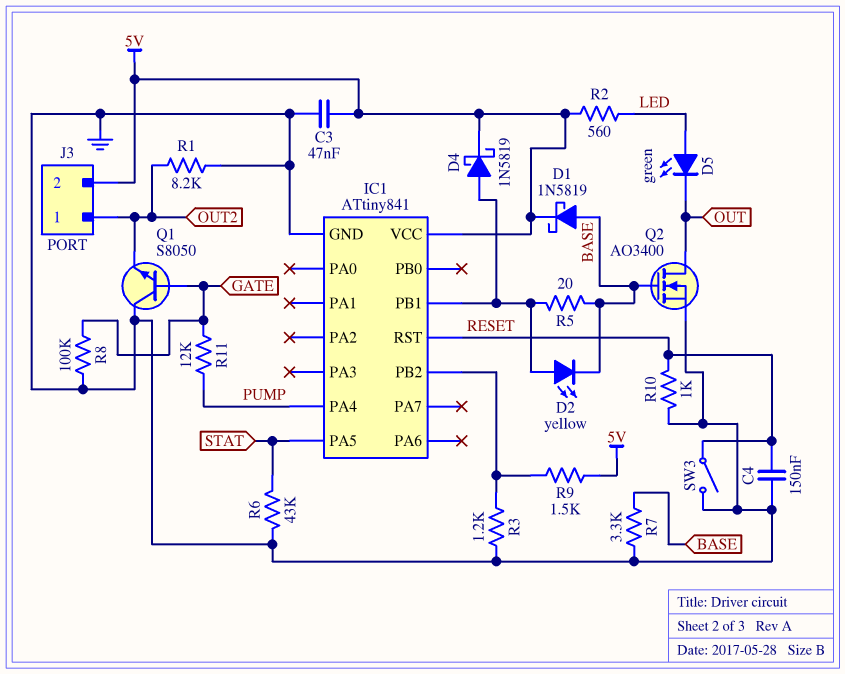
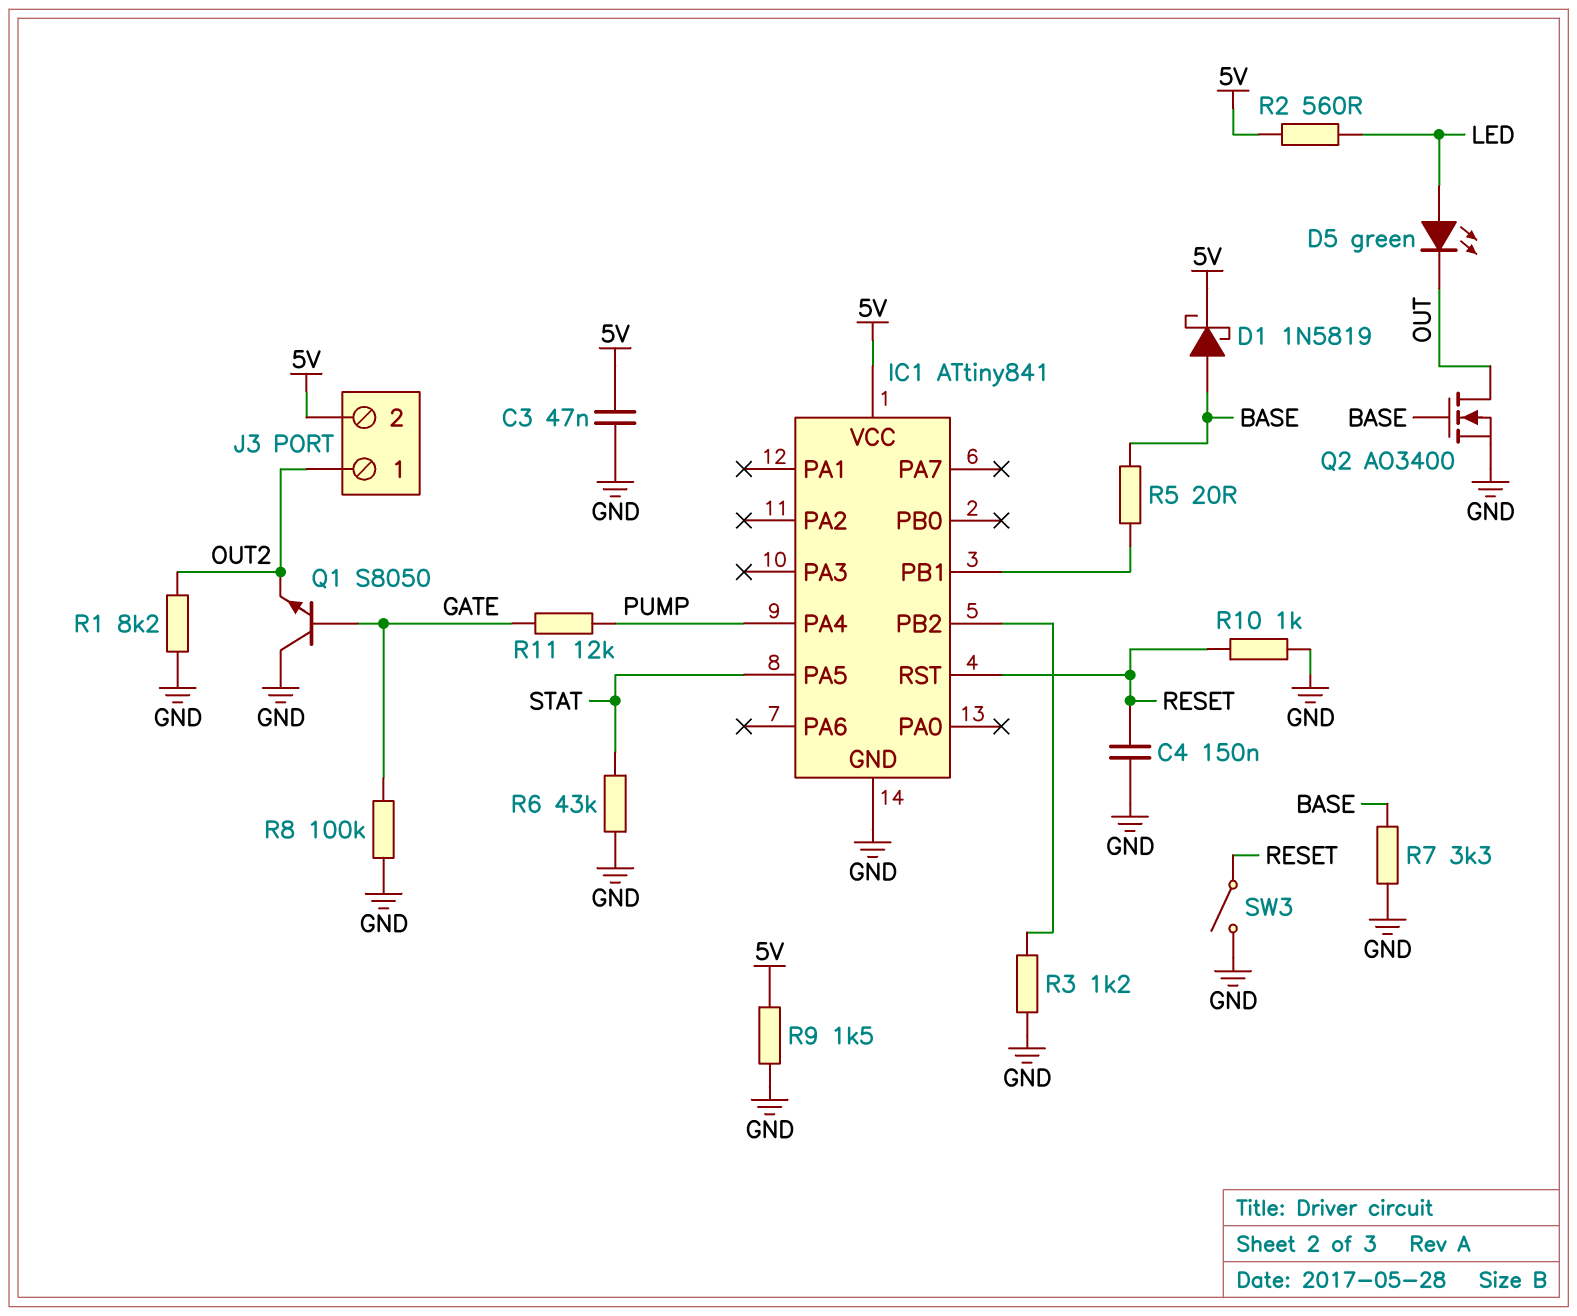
D2: LED yellow (A IC1/PB1, K BASE) -> none
D4: schottky 1N5819 (A IC1/PB1, K 5V) -> none
R9: 1.5k (5V, IC1/PB2) -> 1.5k (5V, GND)

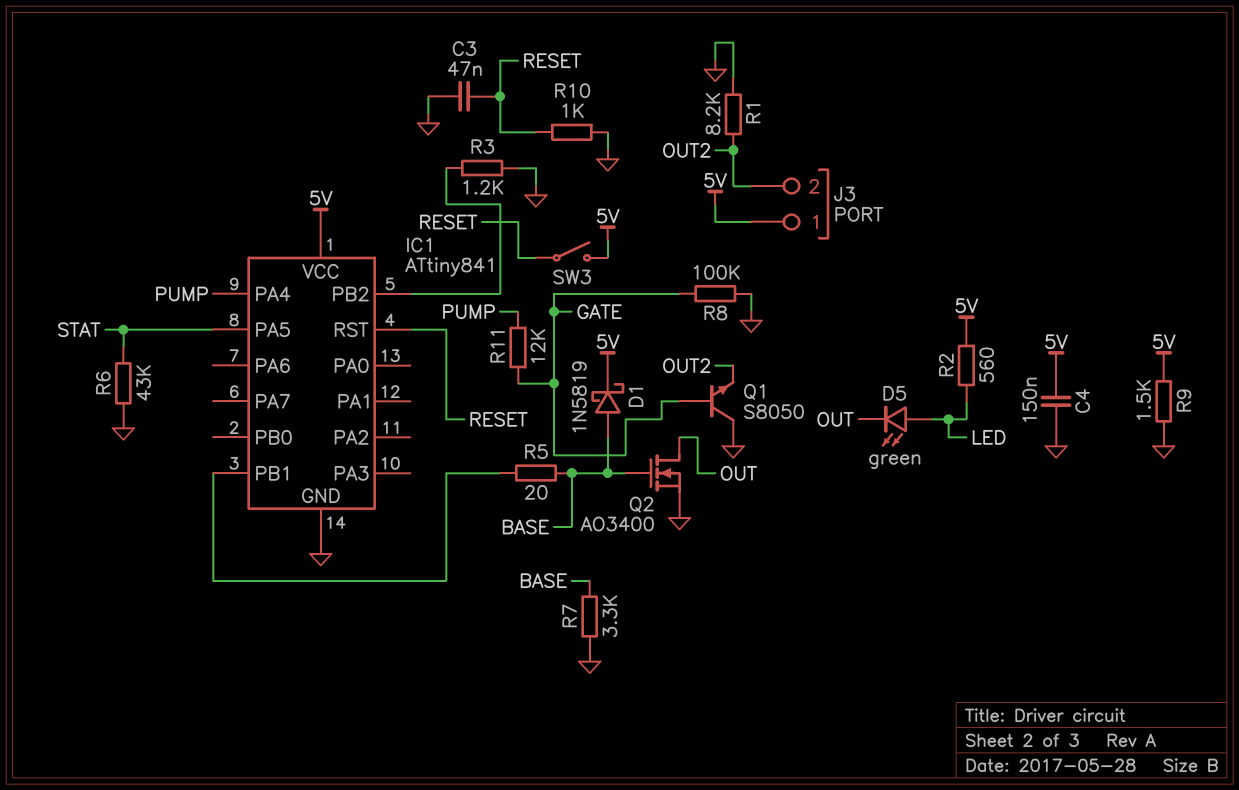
C3: 47nF (5V, GND) -> 47nF (GND, RESET)
C4: 150nF (GND, RESET) -> 150nF (5V, GND)
J3 pin 1: OUT2 -> 5V
J3 pin 2: 5V -> OUT2
SW3: switch (GND, RESET) -> switch (5V, RESET)

